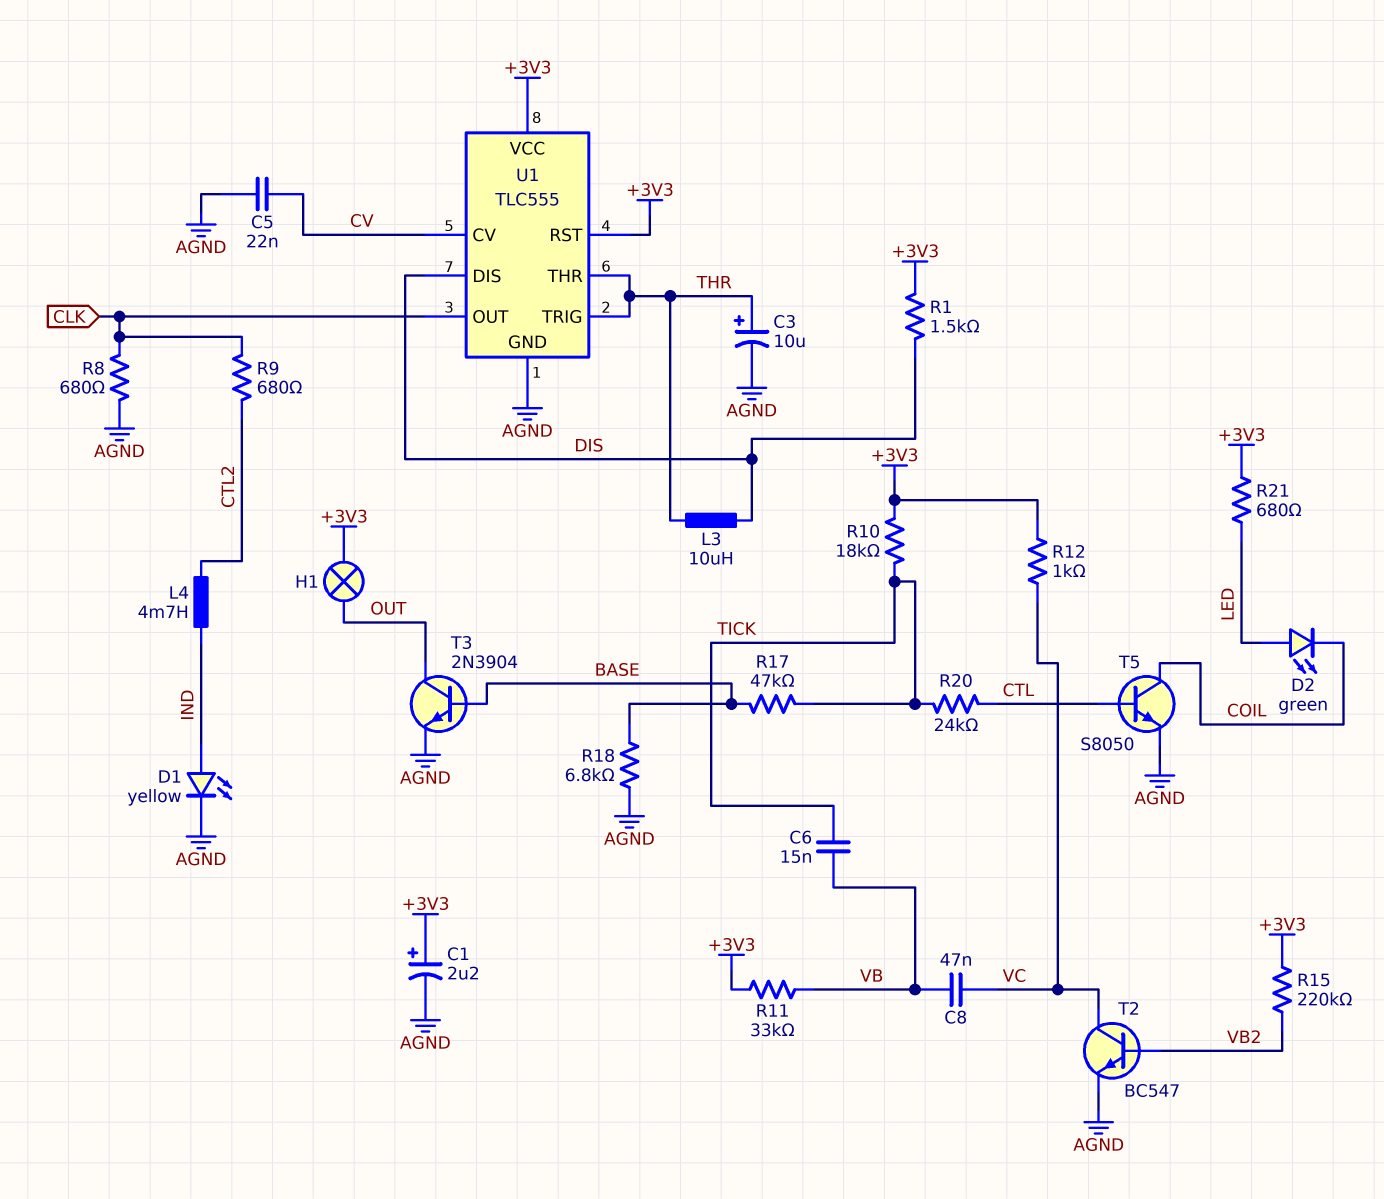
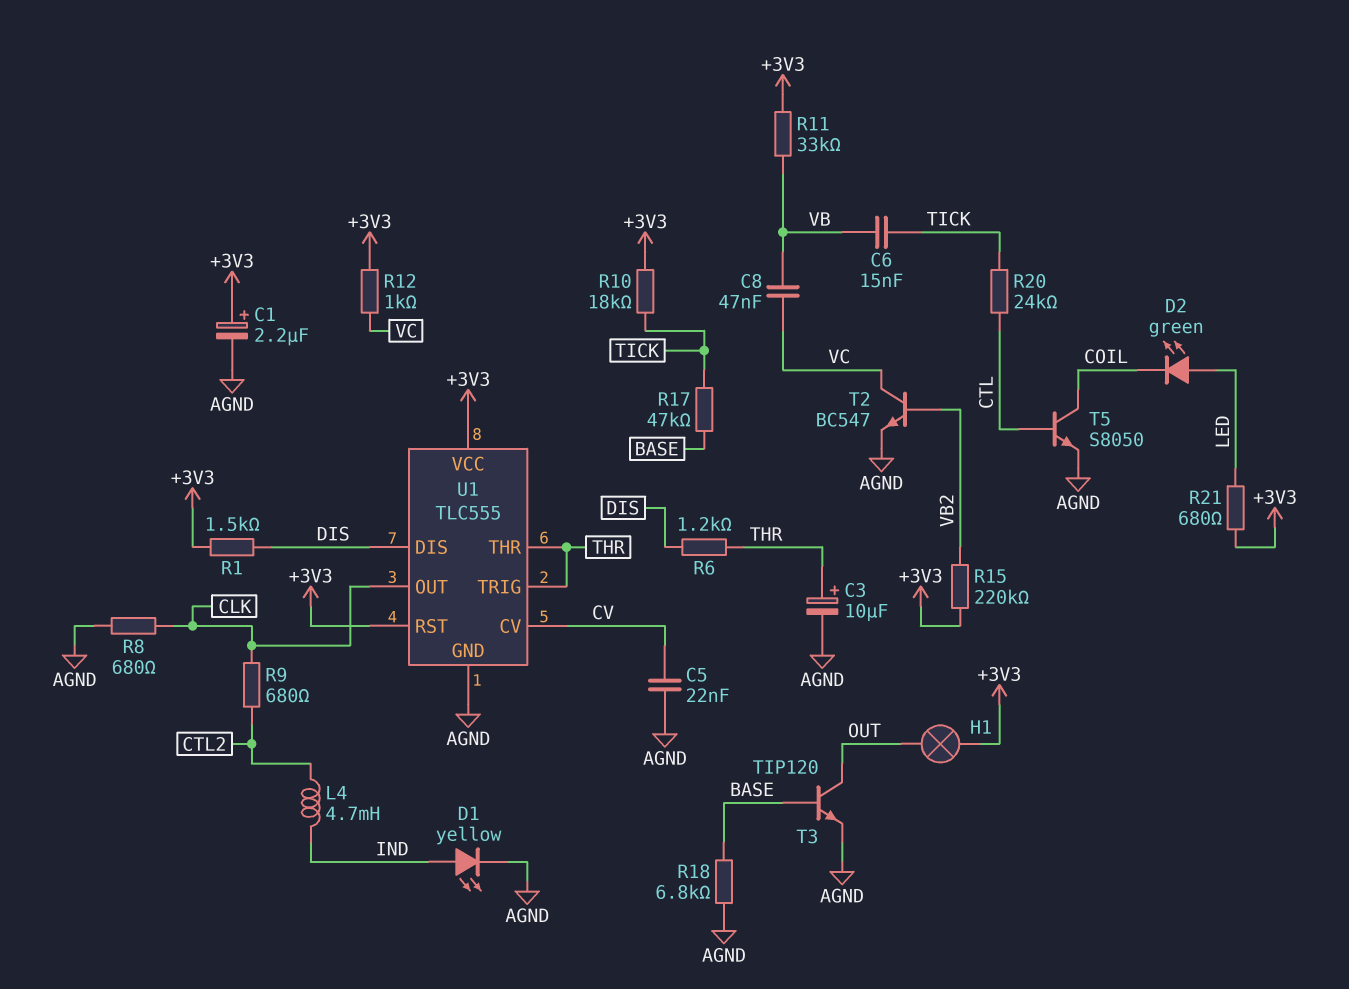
L3: 10uH (DIS, THR) -> none
R6: none -> 1.2k (DIS, THR)
T3: NPN 2N3904 (B BASE, C OUT, E AGND) -> NPN TIP120 (B BASE, C OUT, E AGND)

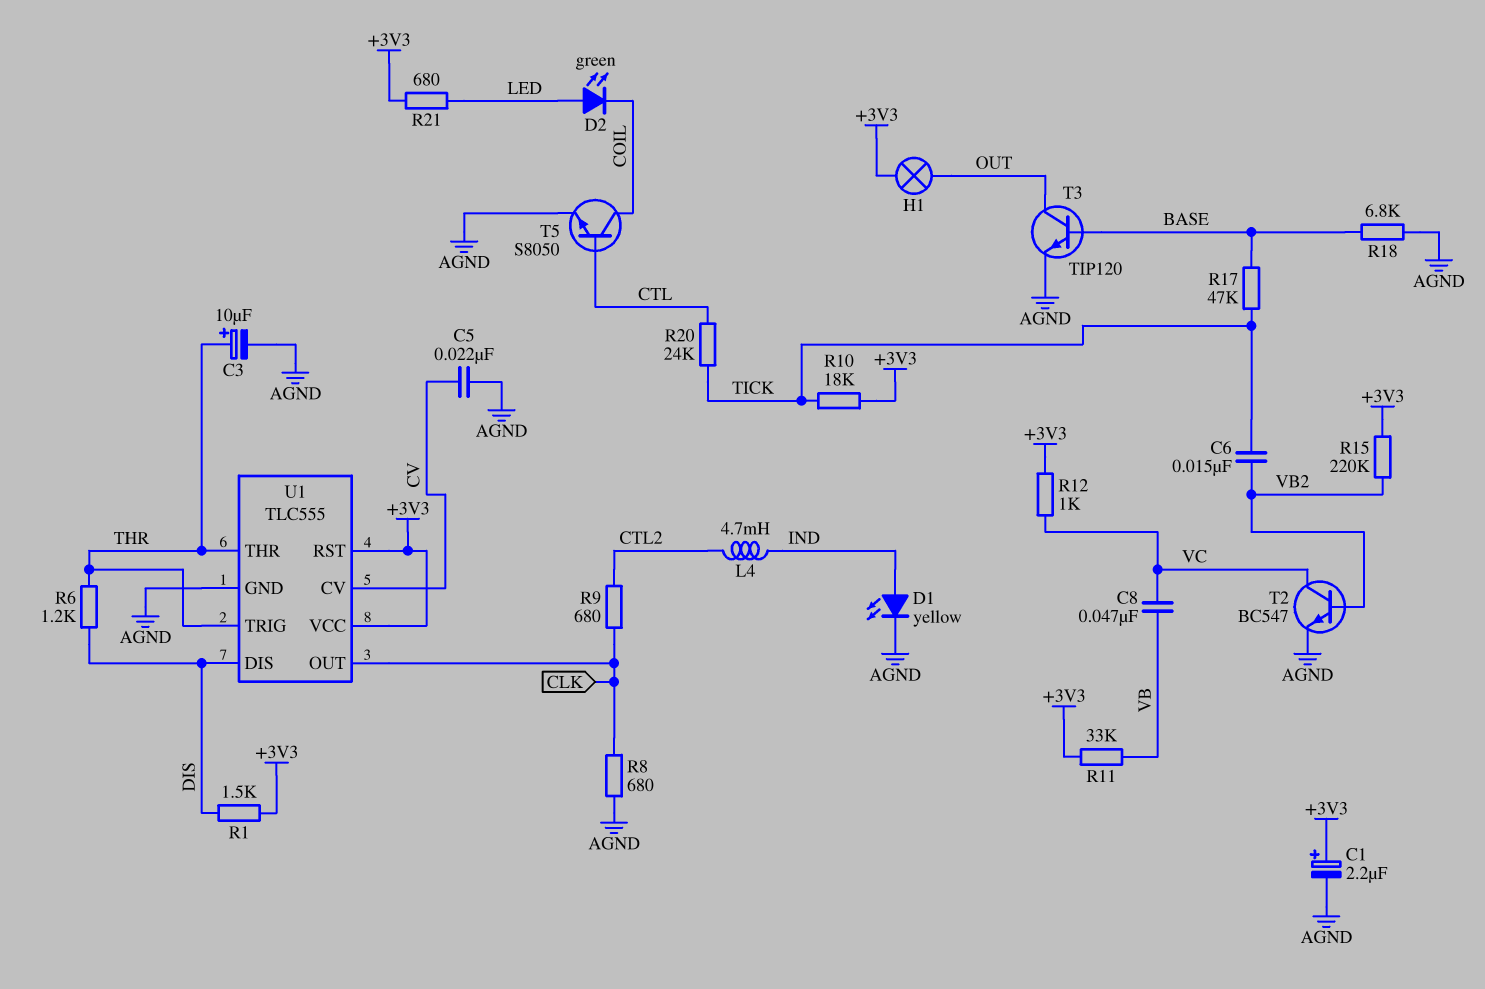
C6: 15nF (TICK, VB) -> 15nF (TICK, VB2)

